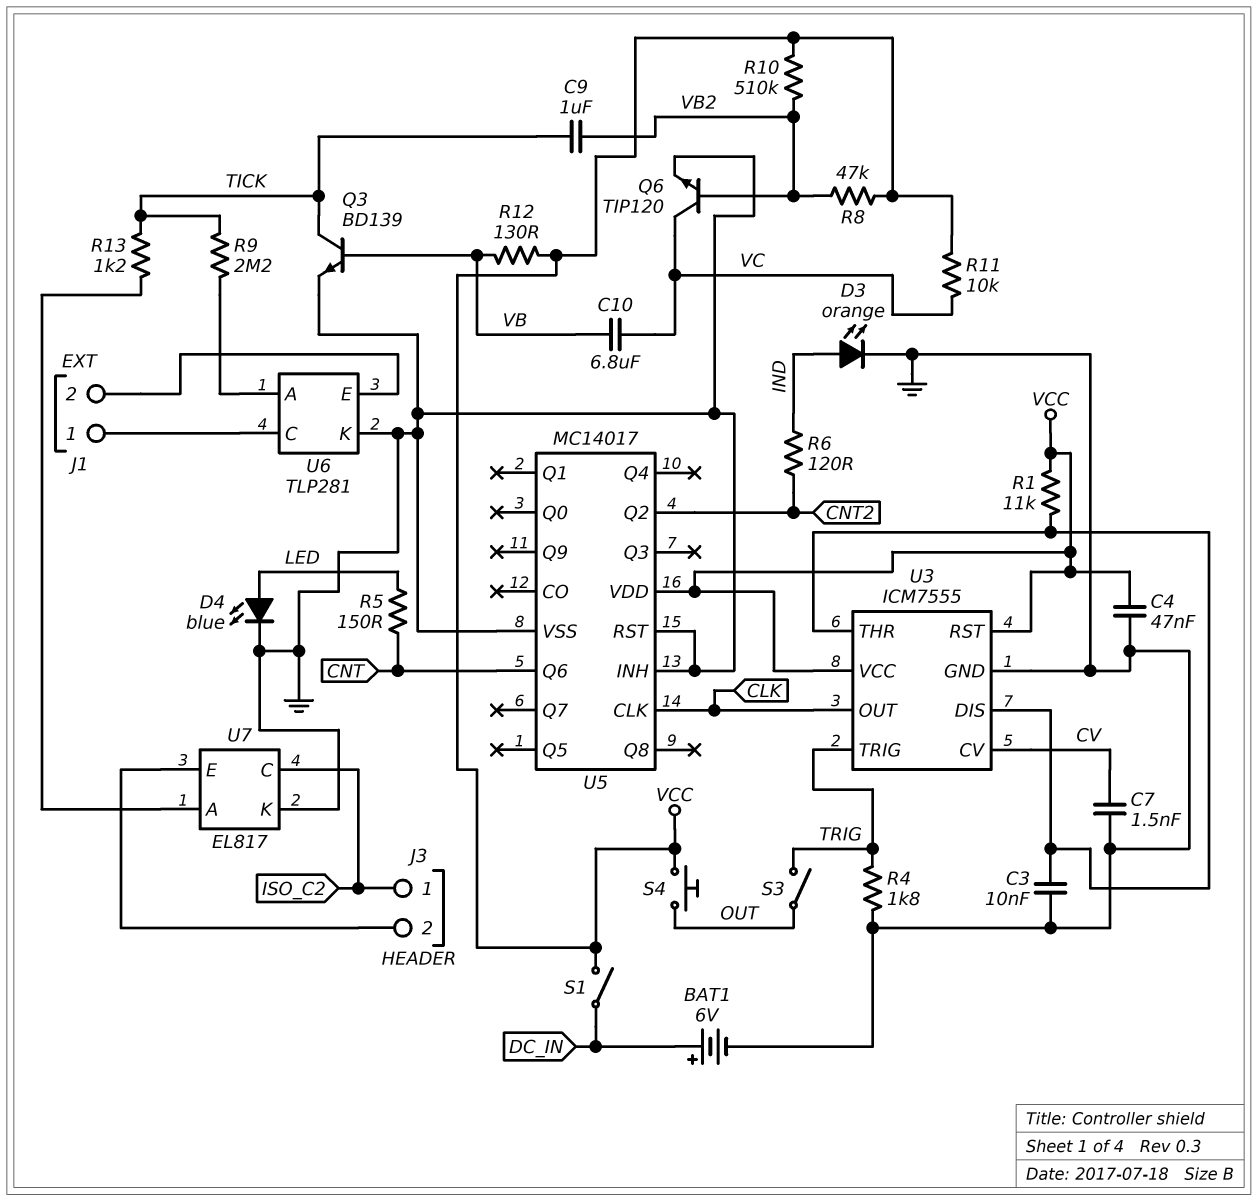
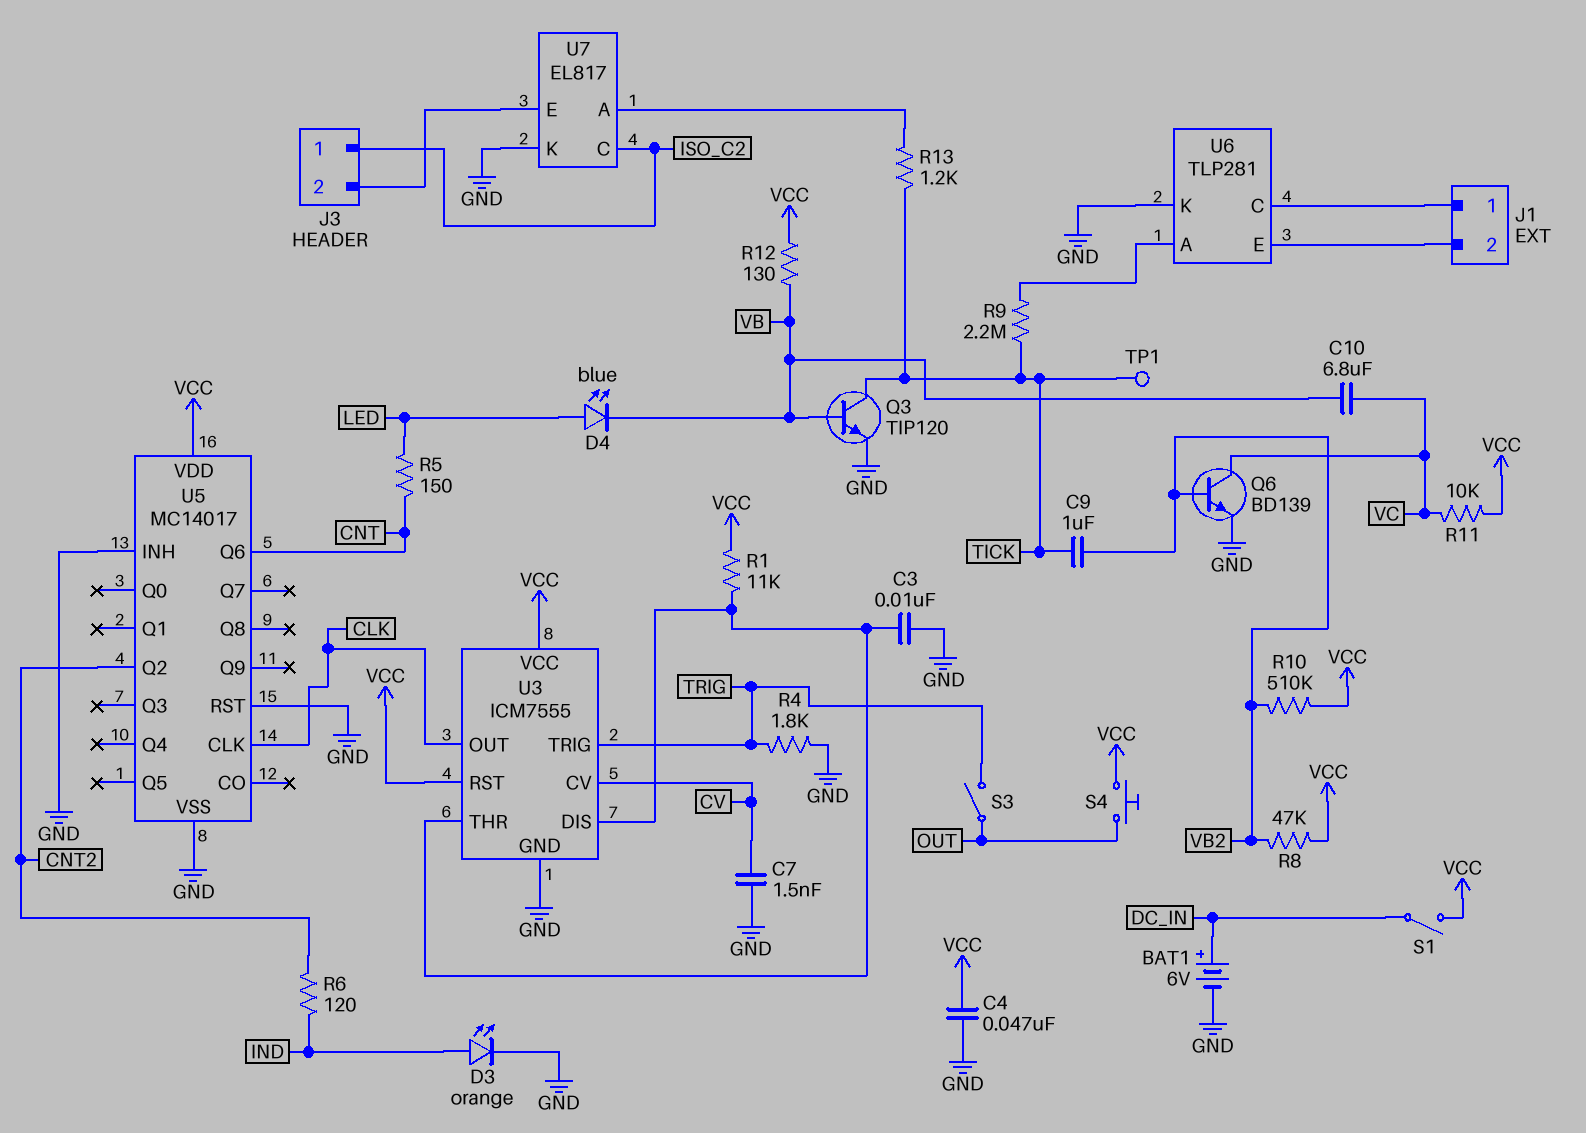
D4: LED blue (A LED, K GND) -> LED blue (A LED, K VB)
Q3: NPN BD139 (B VB, C TICK, E GND) -> NPN TIP120 (B VB, C TICK, E GND)
Q6: NPN TIP120 (B VB2, C VC, E GND) -> NPN BD139 (B VB2, C VC, E GND)
TP1: none -> test point (TICK)

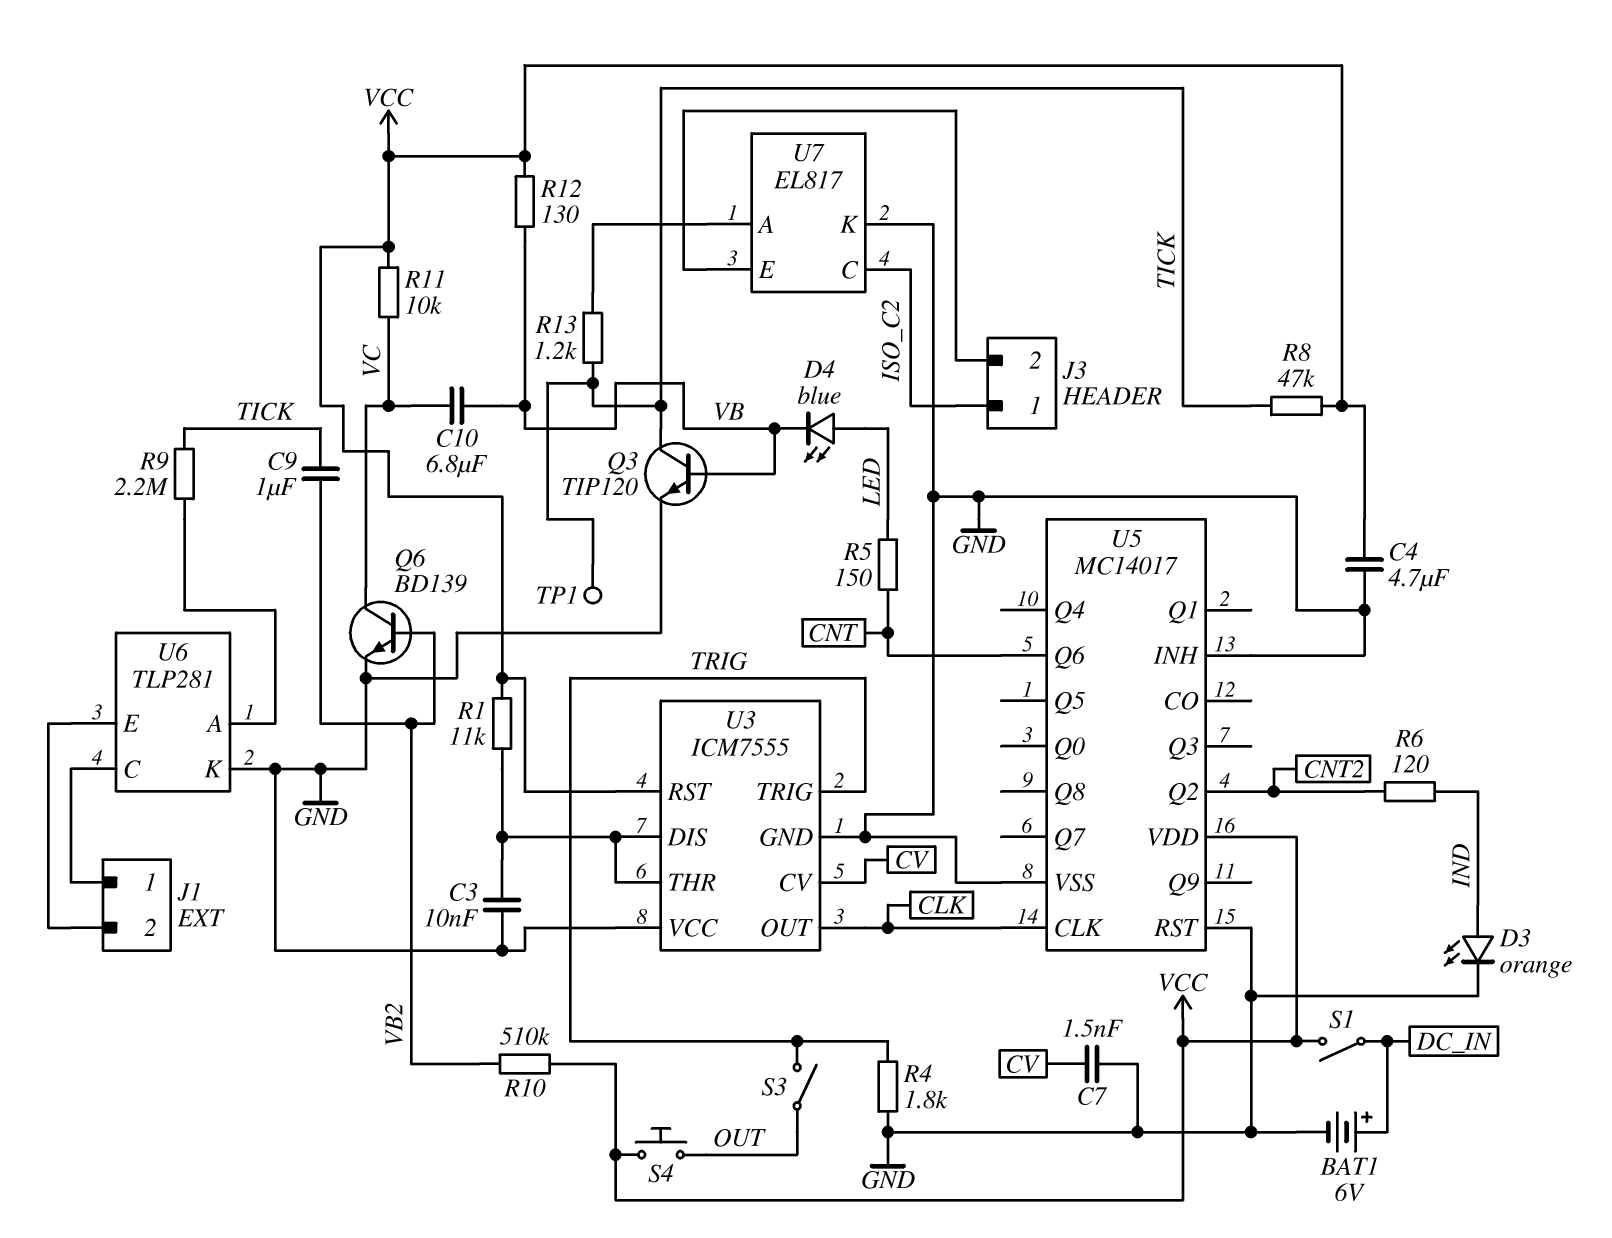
C4: 47nF (GND, VCC) -> 4.7uF (GND, VCC)
R8: 47k (VB2, VCC) -> 47k (TICK, VCC)
U3 pin VCC: VCC -> GND

